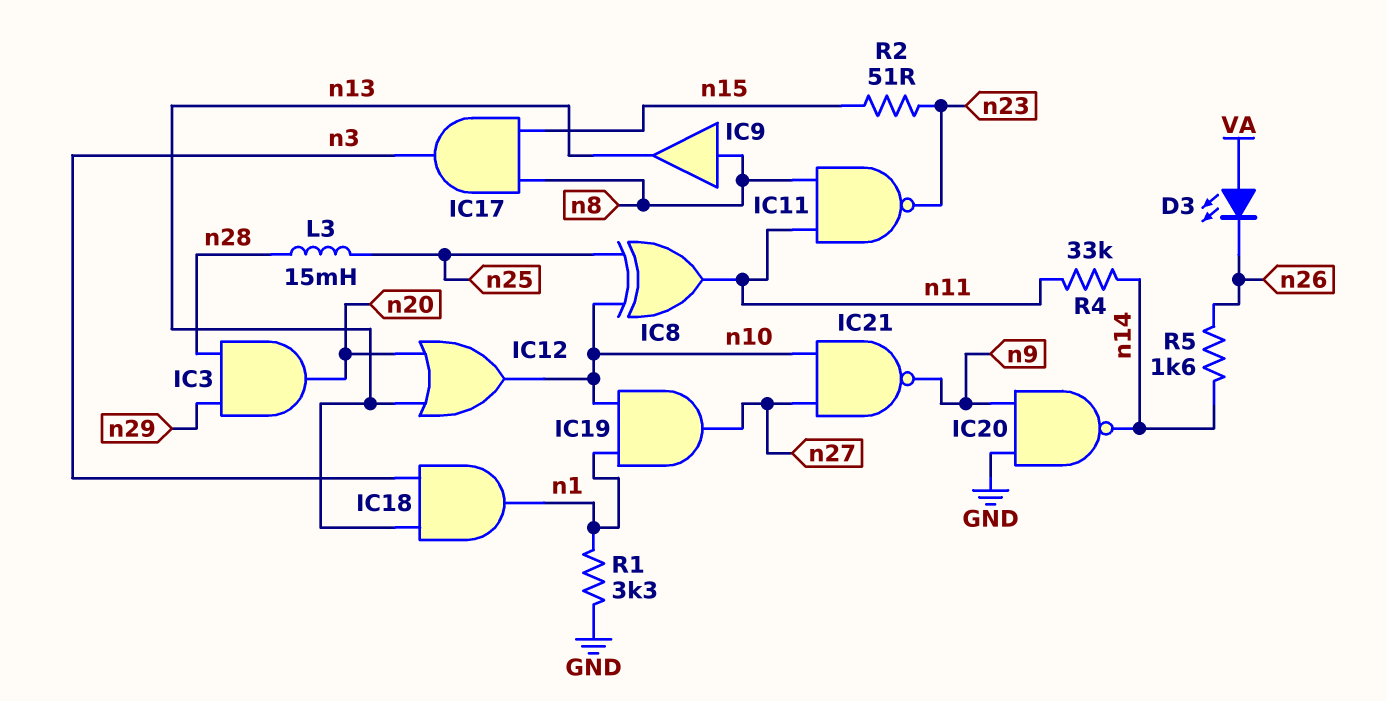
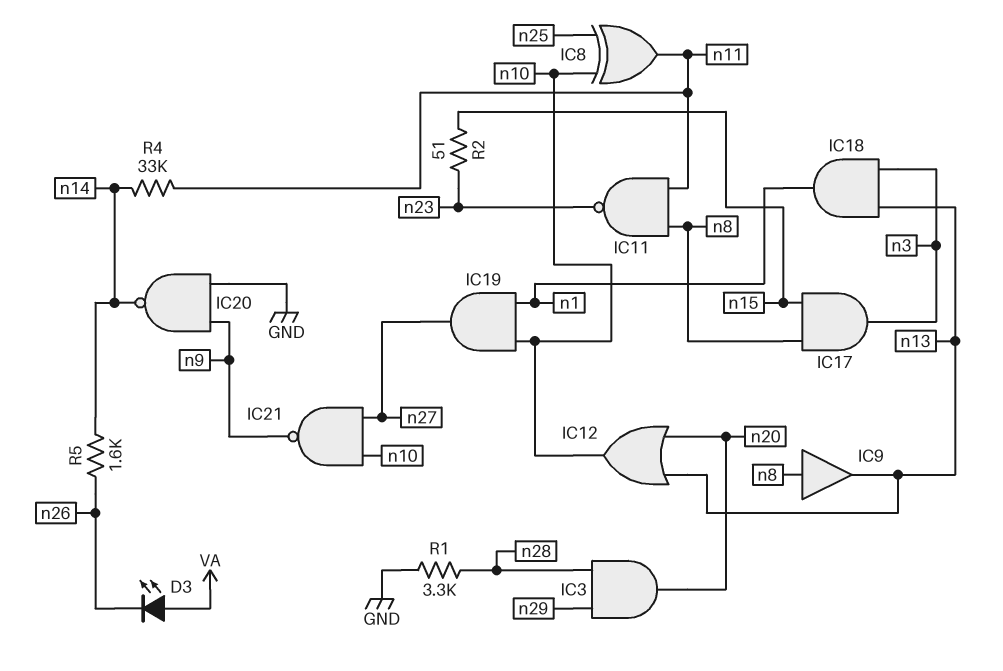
L3: 15mH (n25, n28) -> none
R1: 3.3k (GND, n1) -> 3.3k (GND, n28)

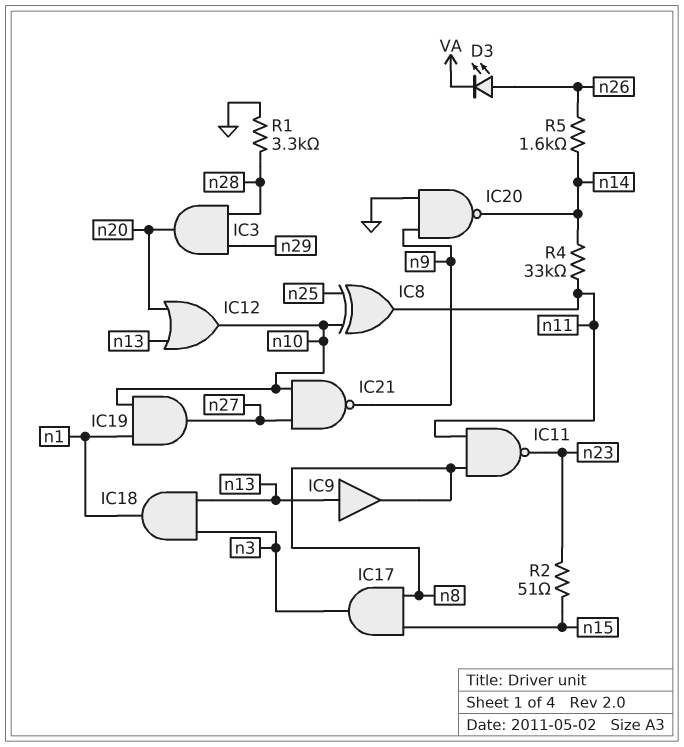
D3: LED (A VA, K n26) -> LED (A n26, K VA)
IC9: buffer (in n8, out n13) -> buffer (in n13, out n8)

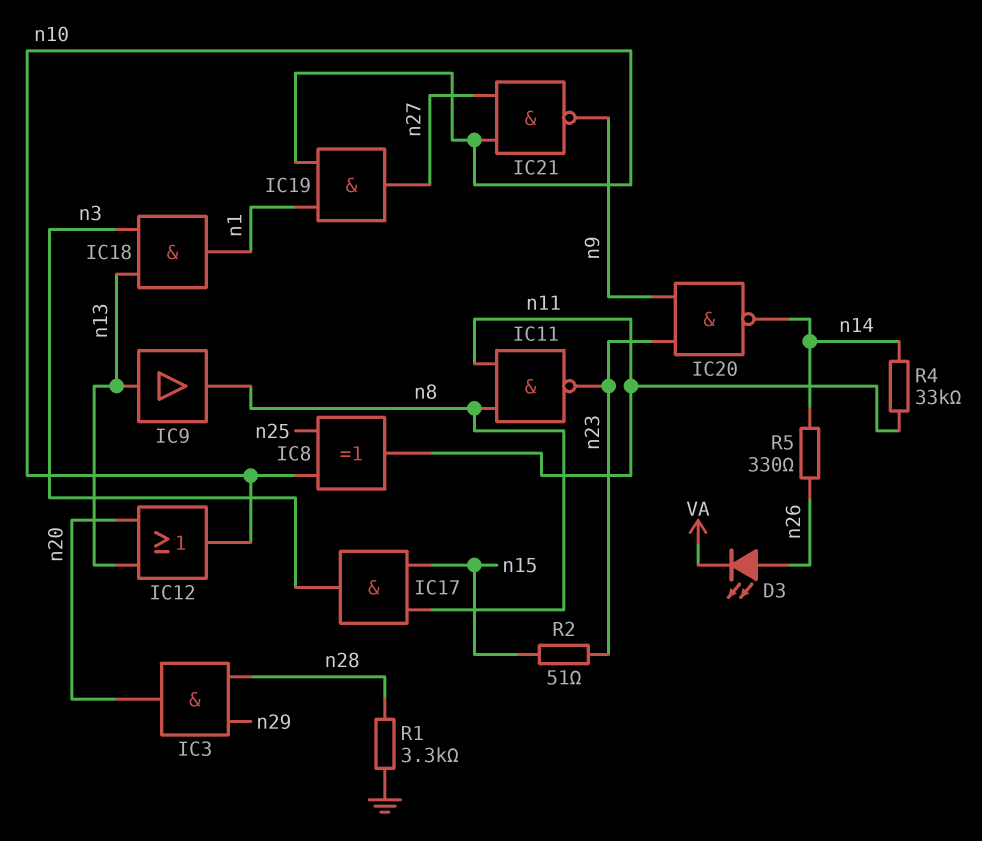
IC20: NAND (in GND, in n9, out n14) -> NAND (in n9, in n23, out n14)
R5: 1.6k (n14, n26) -> 330 (n14, n26)

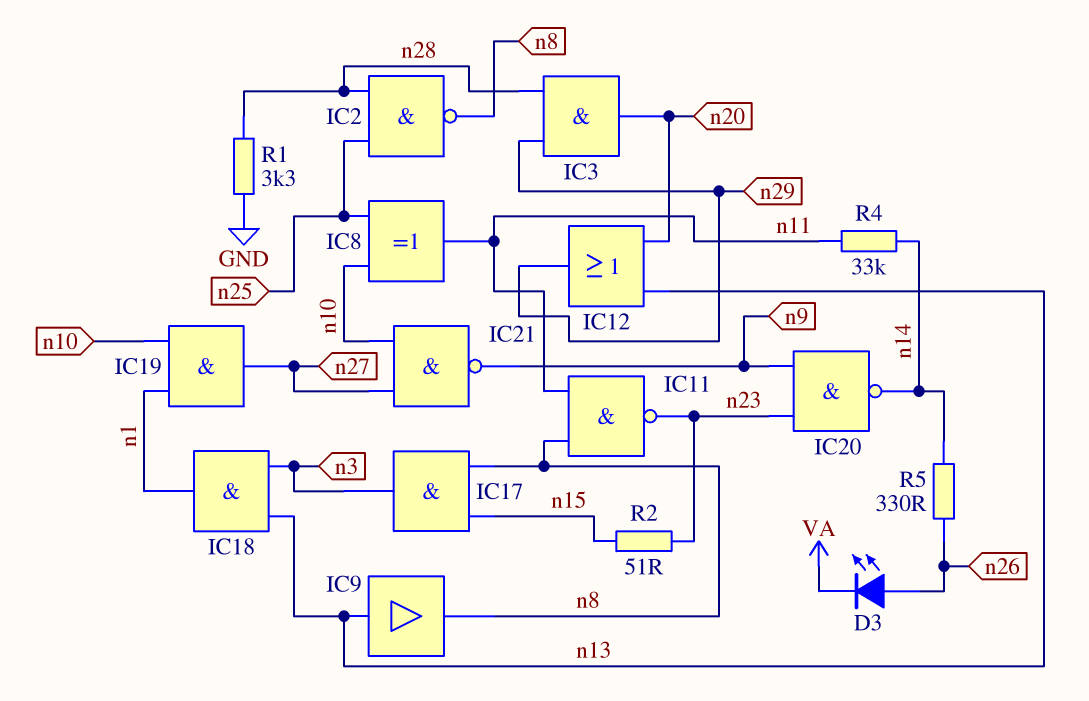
IC2: none -> NAND (in n25, in n28, out n8)
IC12: OR (in n13, in n20, out n10) -> OR (in n13, in n20, out n29)

